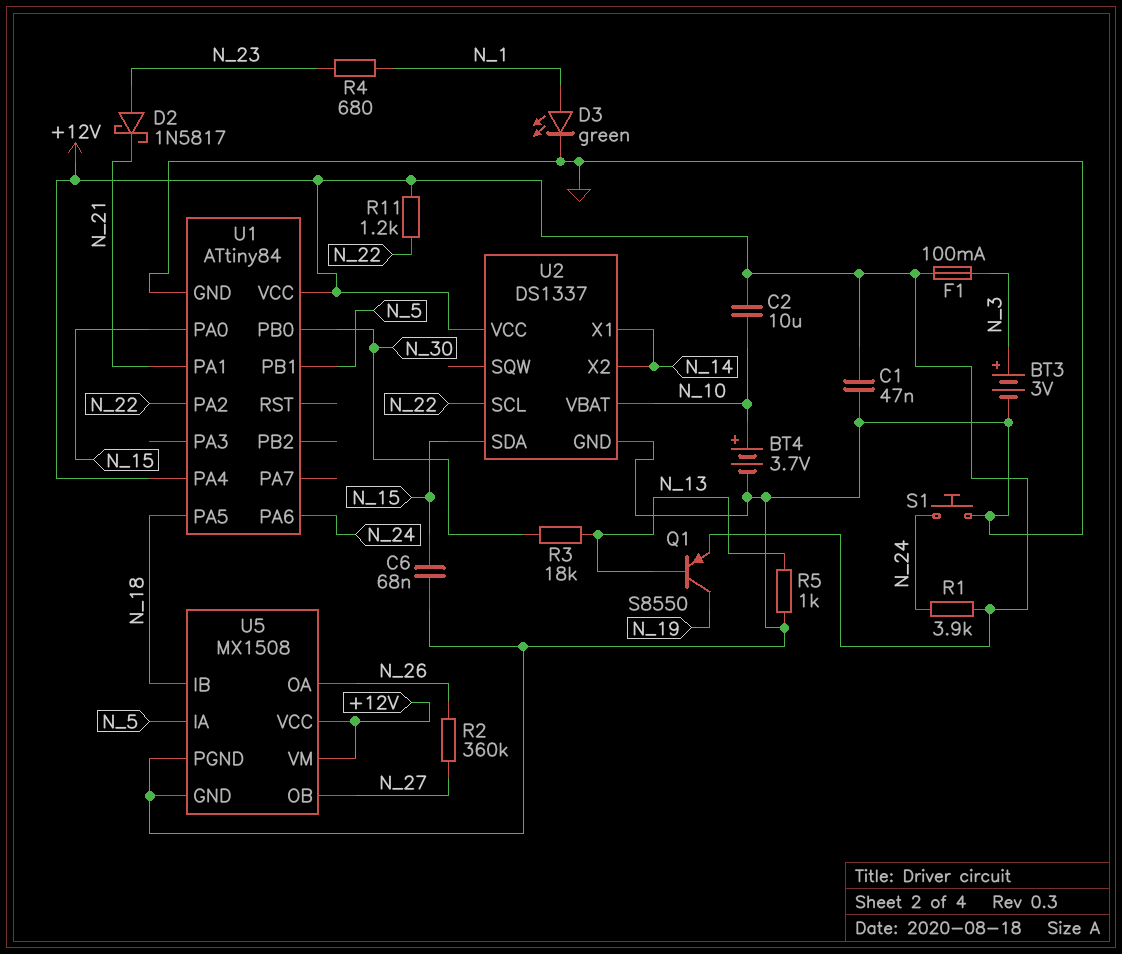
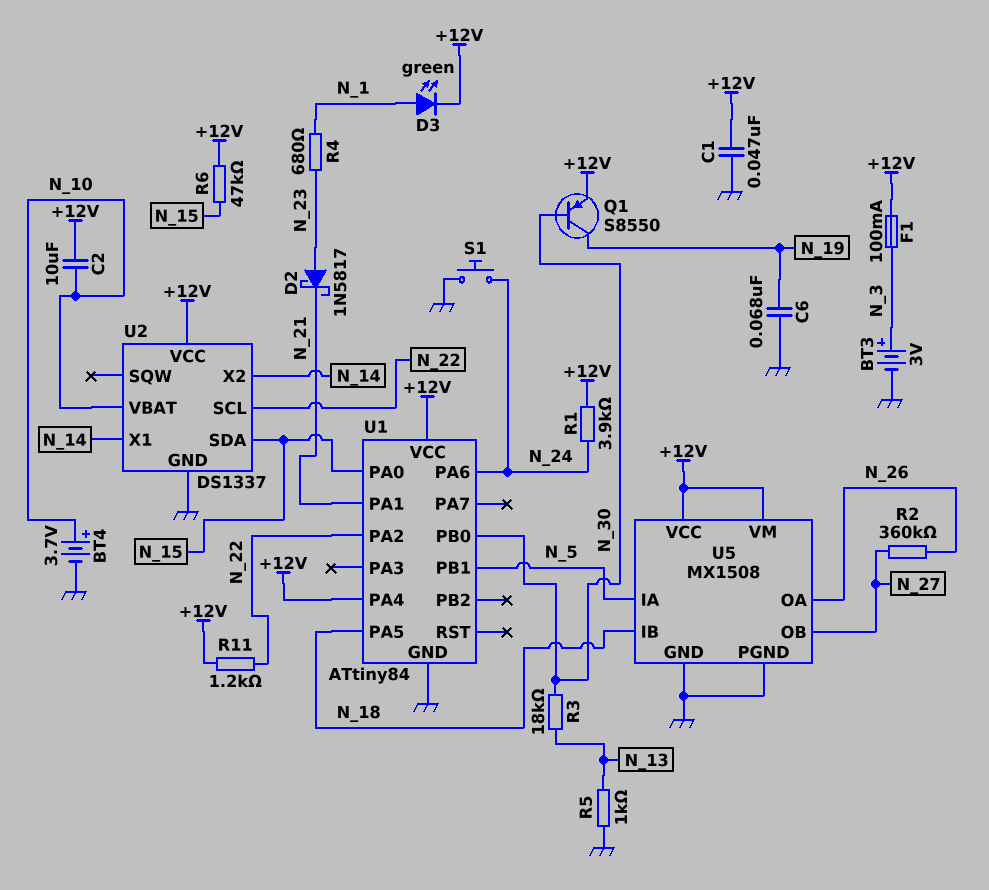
C6: 68nF (GND, N_15) -> 68nF (GND, N_19)
D3: LED green (A N_1, K GND) -> LED green (A N_1, K +12V)
Q1: PNP S8550 (B N_13, C N_19, E +12V) -> PNP S8550 (B N_30, C N_19, E +12V)
R6: none -> 47k (+12V, N_15)

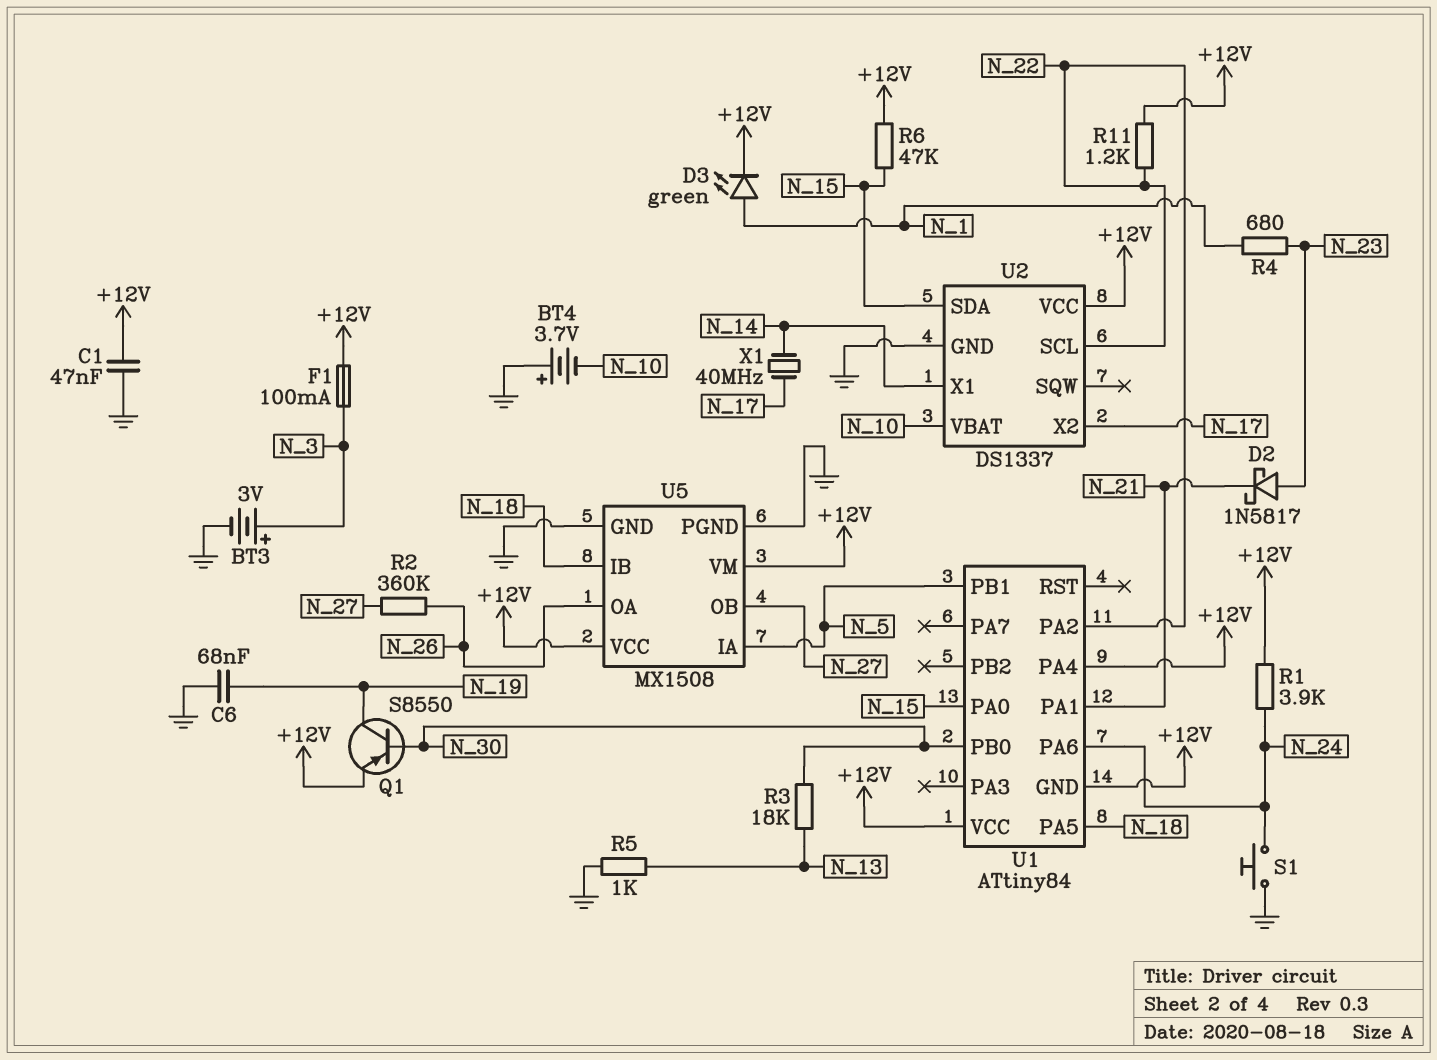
BT4: 3.7V (plus N_10, minus GND) -> 3.7V (plus GND, minus N_10)
C2: 10uF (+12V, N_10) -> none
U1 pin GND: GND -> +12V
U2 pin X2: N_14 -> N_17
X1: none -> 40MHz (N_14, N_17)

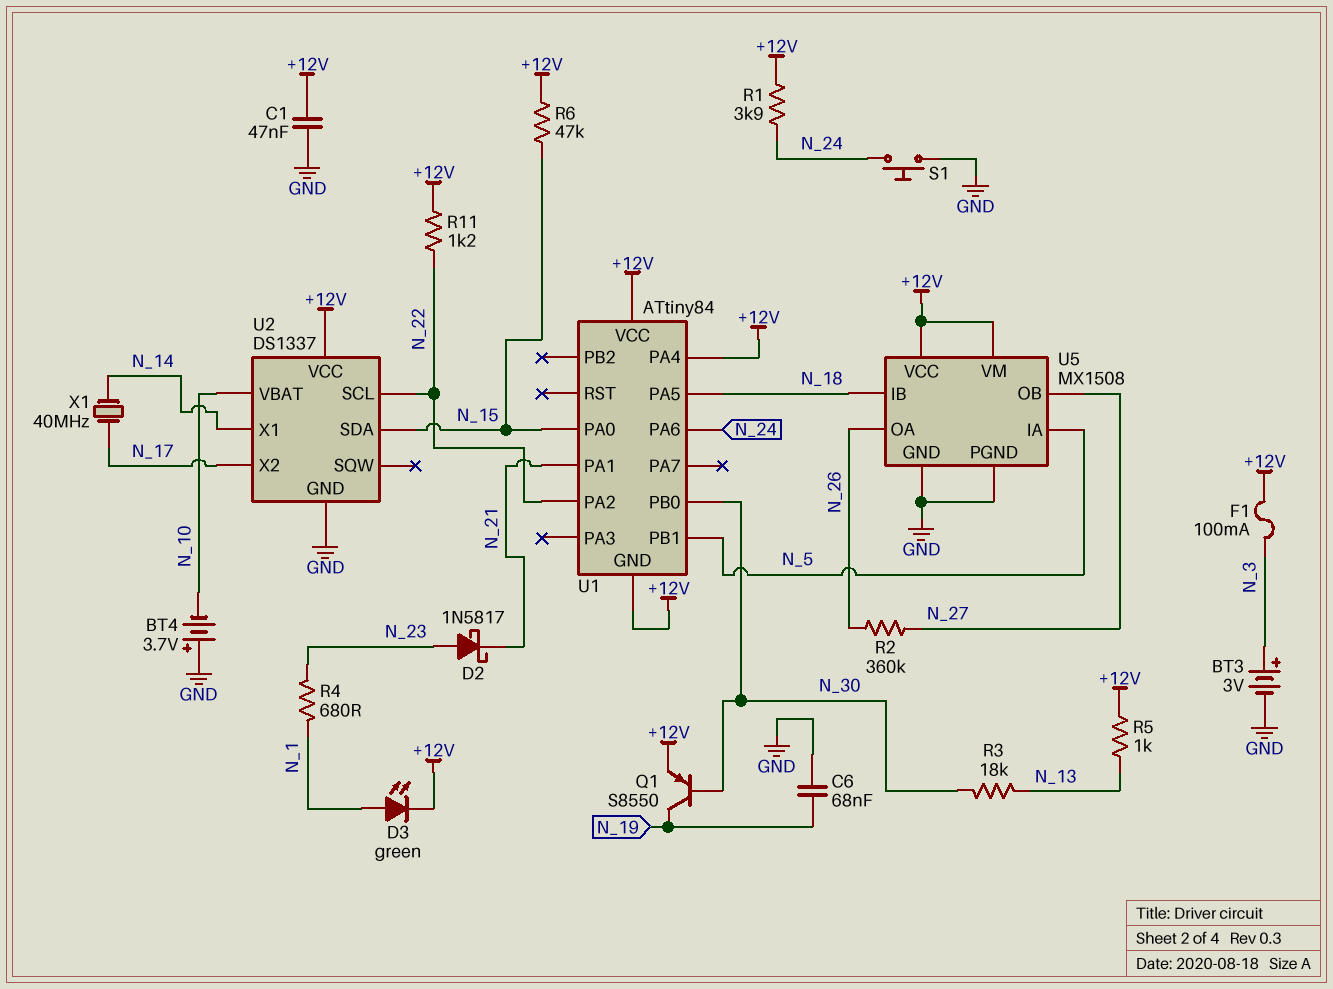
R5: 1k (GND, N_13) -> 1k (+12V, N_13)

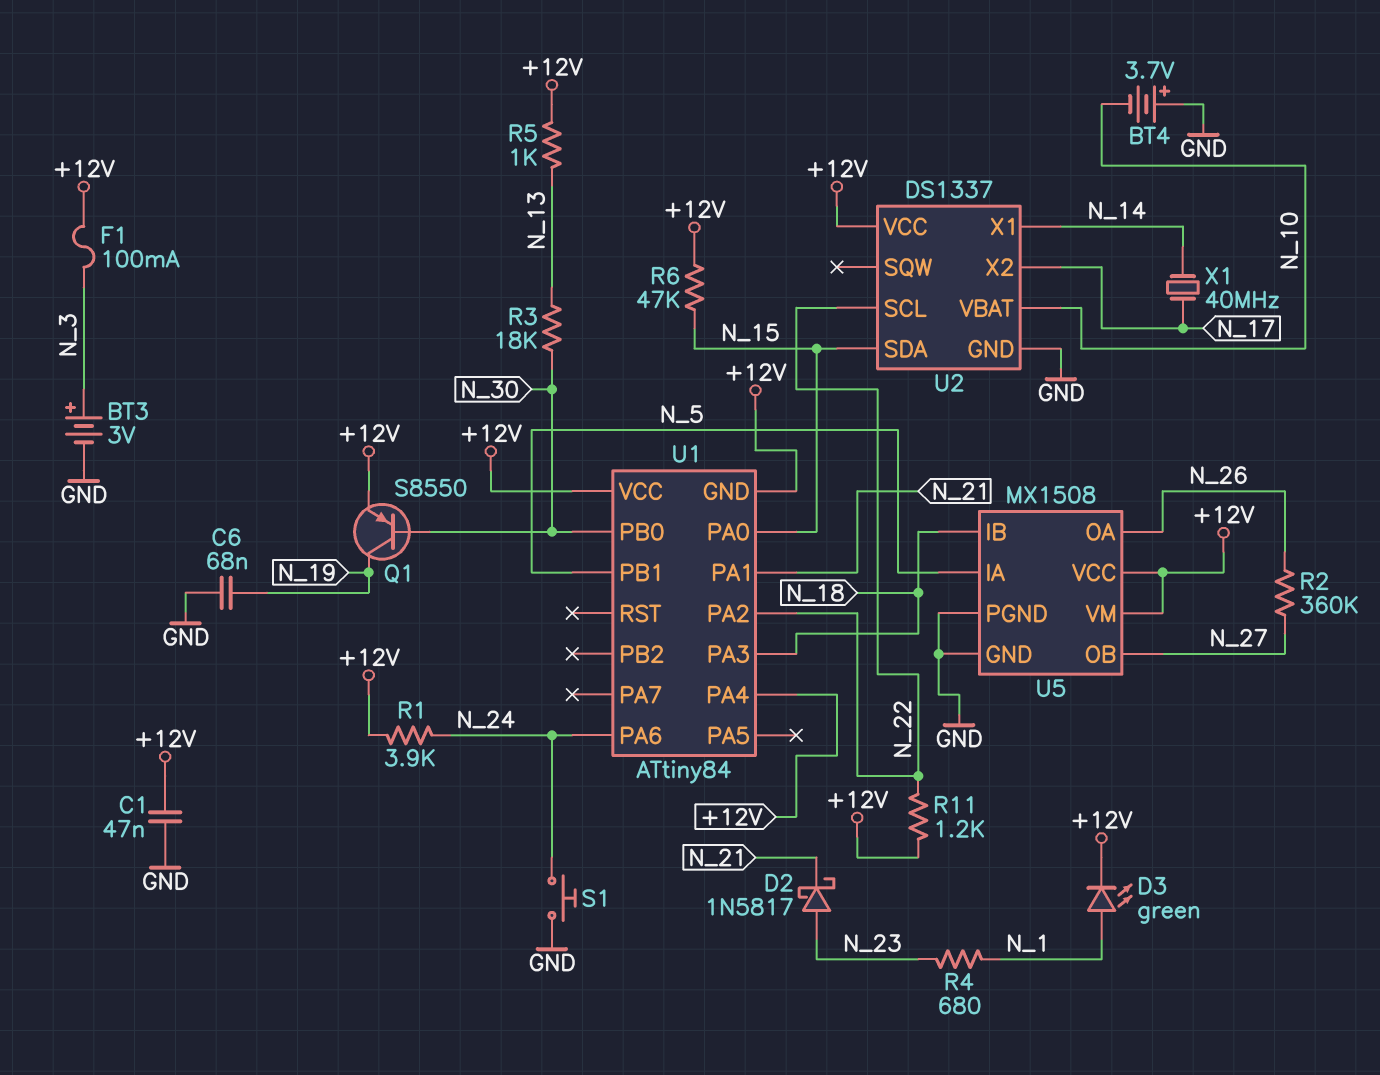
U1 pin PA3: none -> N_18
U1 pin PA5: N_18 -> none

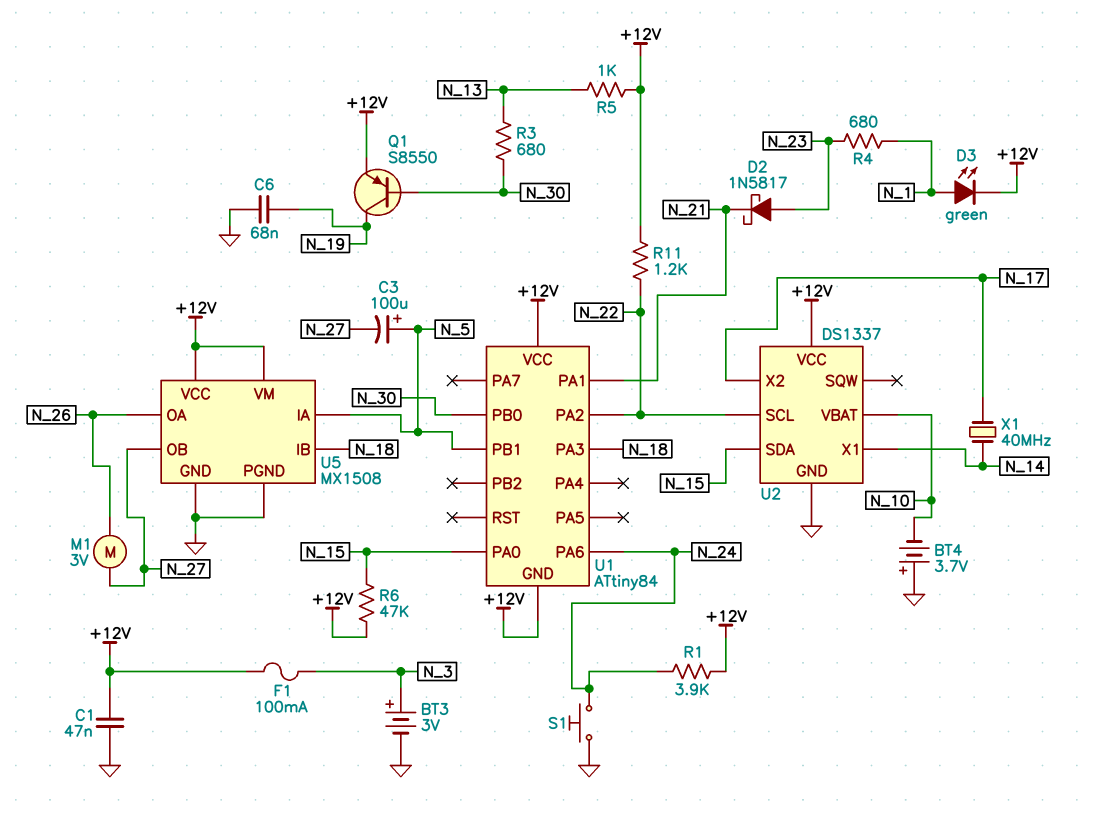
C3: none -> 100uF (plus N_5, minus N_27)
M1: none -> motor 3V (N_26, N_27)
R2: 360k (N_26, N_27) -> none
R3: 18k (N_13, N_30) -> 680 (N_13, N_30)
U1 pin PA4: +12V -> none

